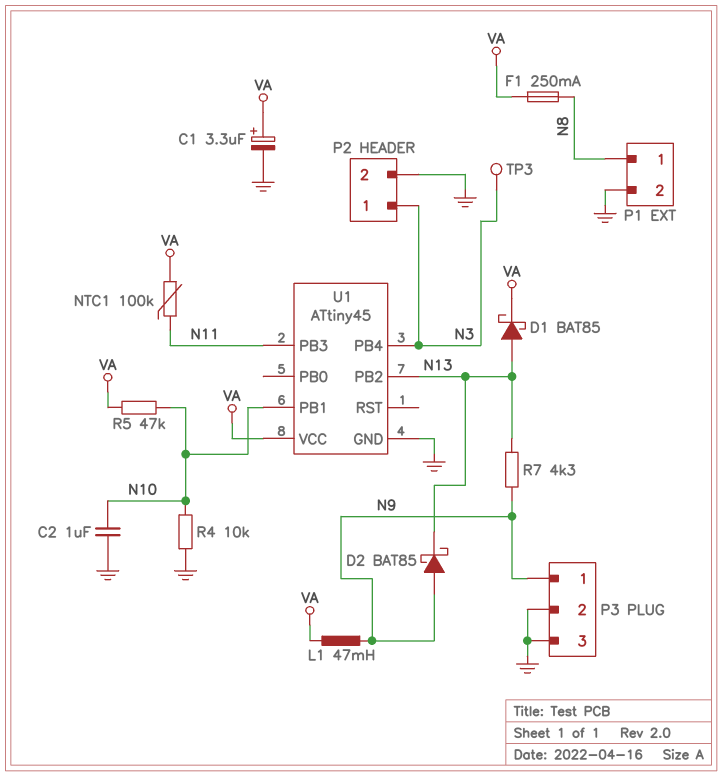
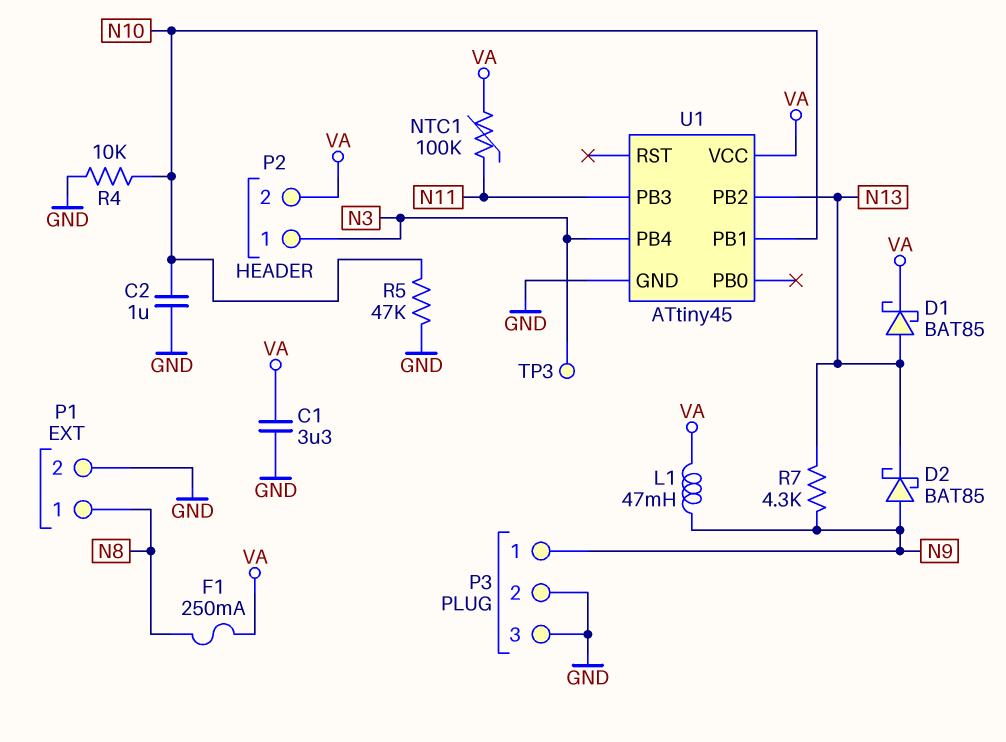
C1: 3.3uF (plus VA, minus GND) -> 3.3uF (GND, VA)
P2 pin 2: GND -> VA
R5: 47k (N10, VA) -> 47k (GND, N10)

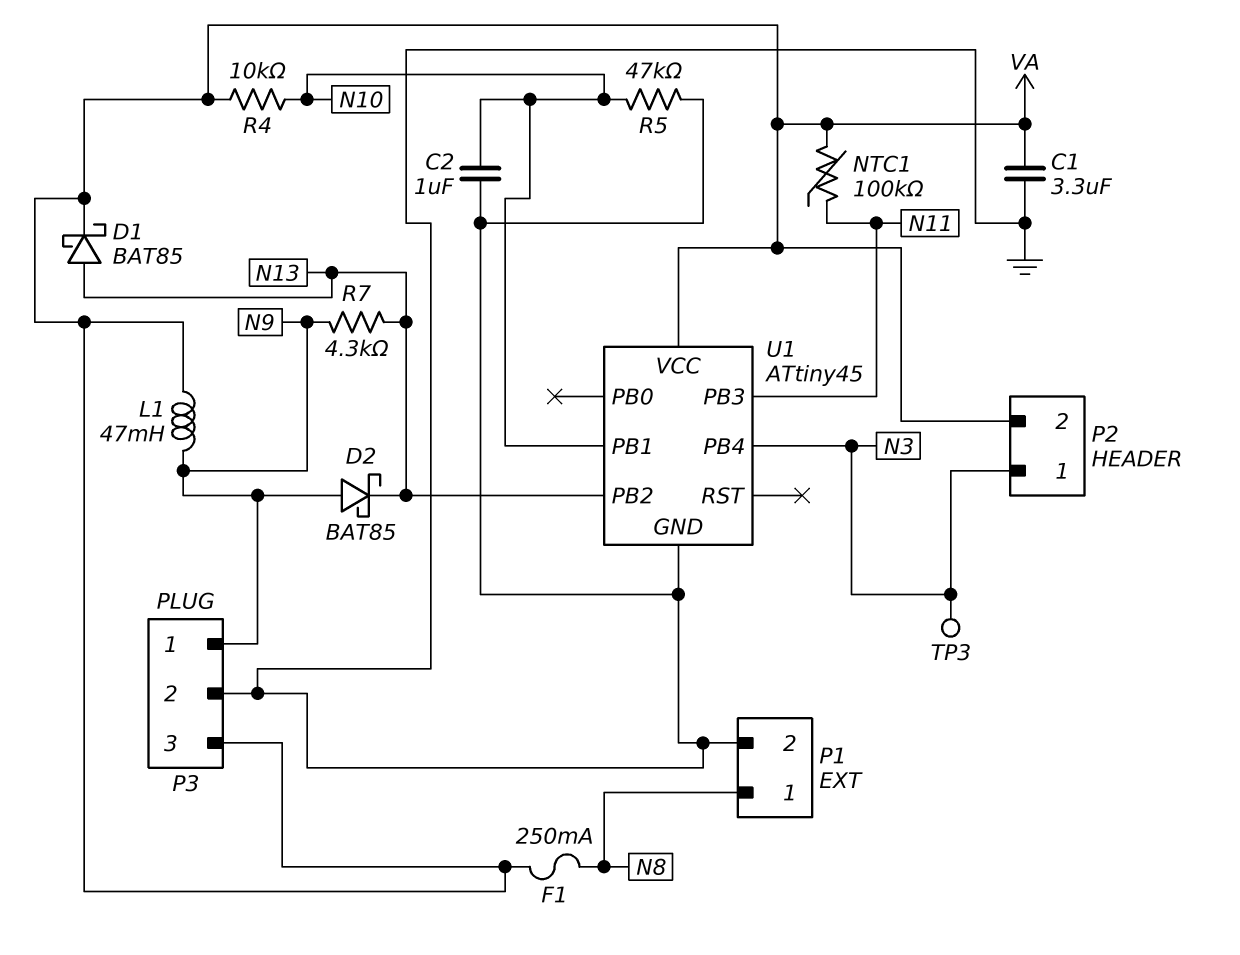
P3 pin 3: GND -> VA
R4: 10k (GND, N10) -> 10k (N10, VA)

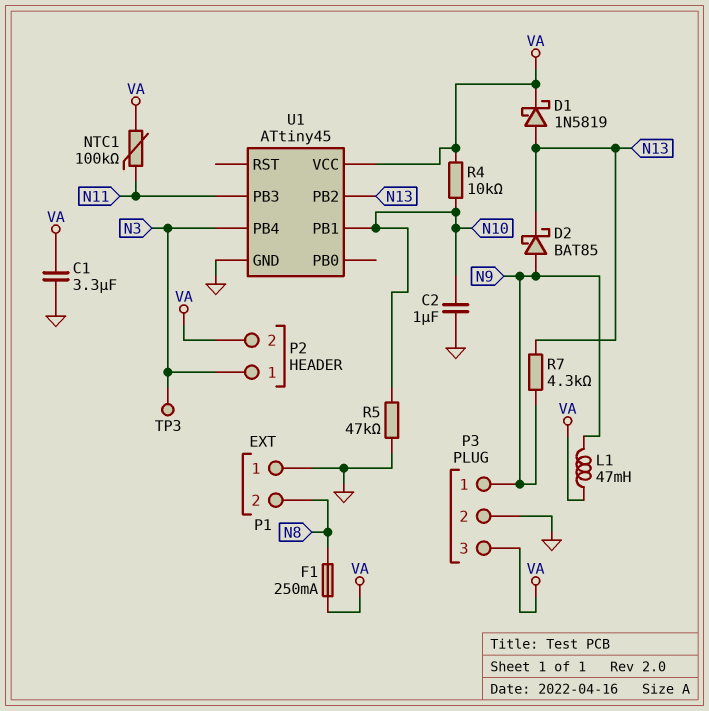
D1: schottky BAT85 (A N13, K VA) -> schottky 1N5819 (A N13, K VA)
P1 pin 1: N8 -> GND
P1 pin 2: GND -> N8

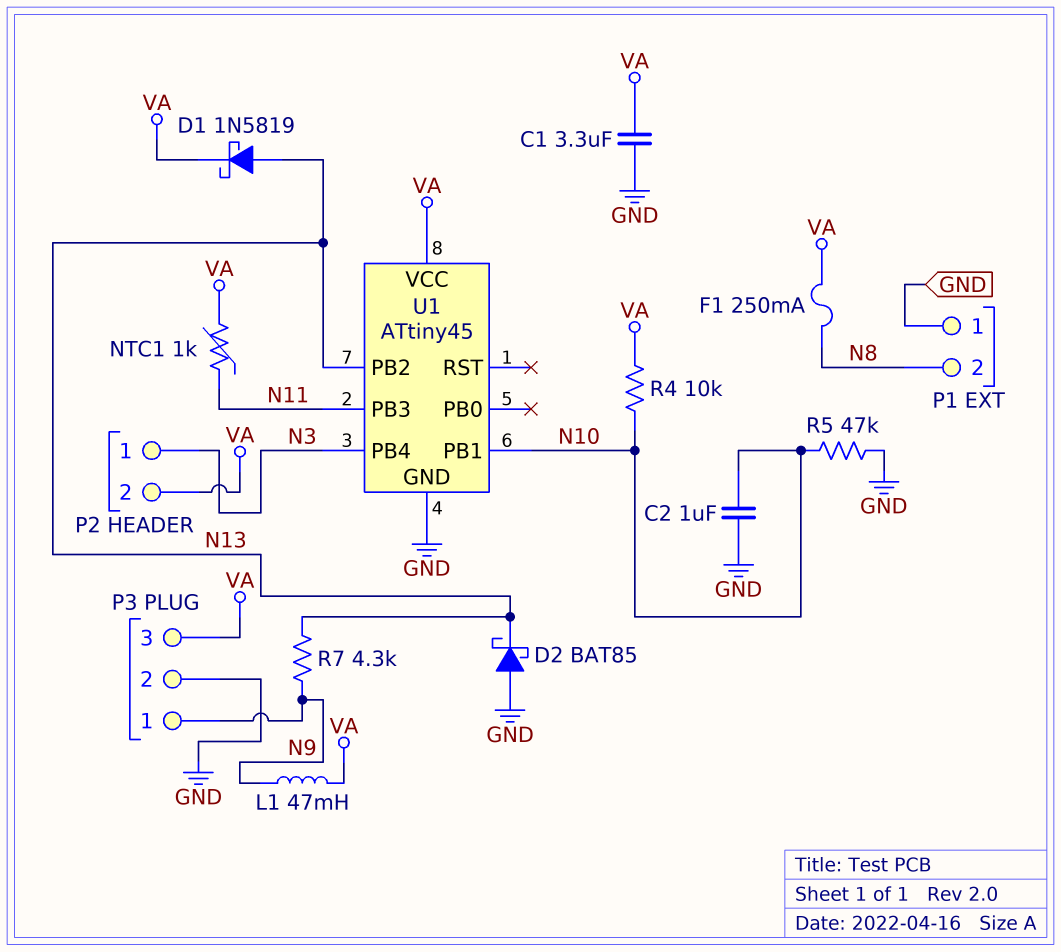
D2: schottky BAT85 (A N9, K N13) -> schottky BAT85 (A GND, K N13)
NTC1: 100k (N11, VA) -> 1k (N11, VA)
TP3: test point (N3) -> none

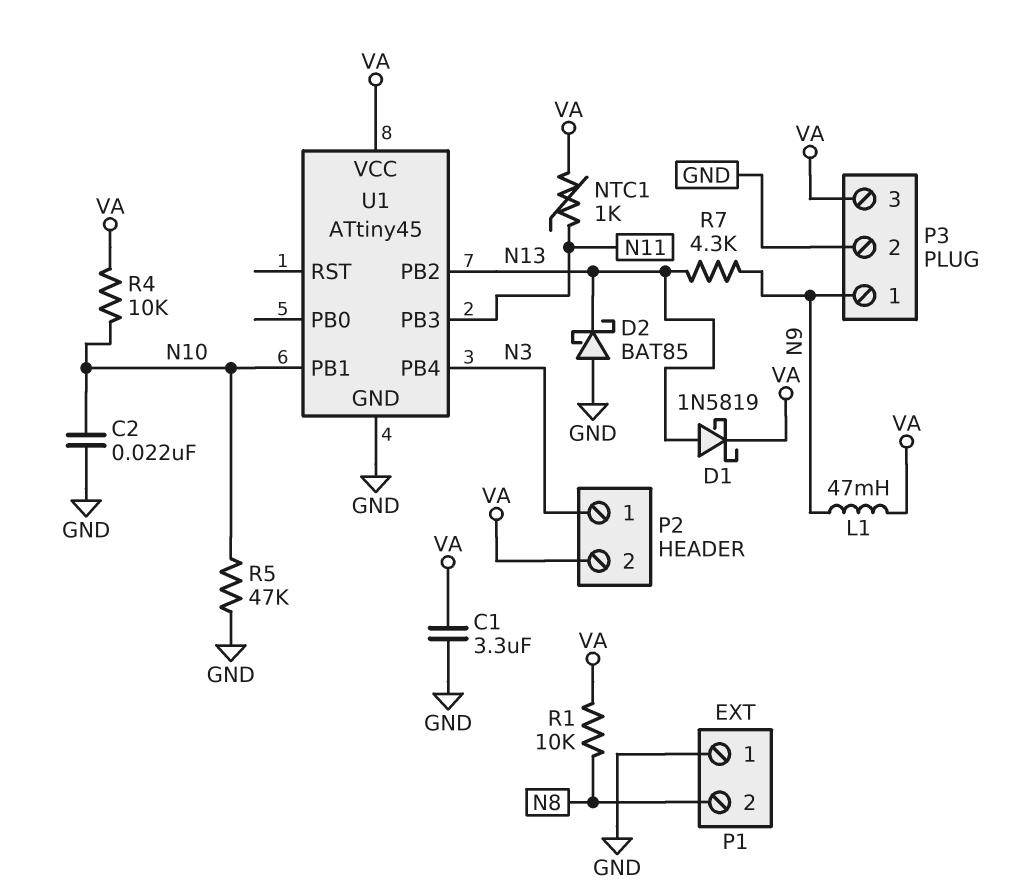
C2: 1uF (GND, N10) -> 22nF (GND, N10)
F1: 250mA (N8, VA) -> none
R1: none -> 10k (N8, VA)

